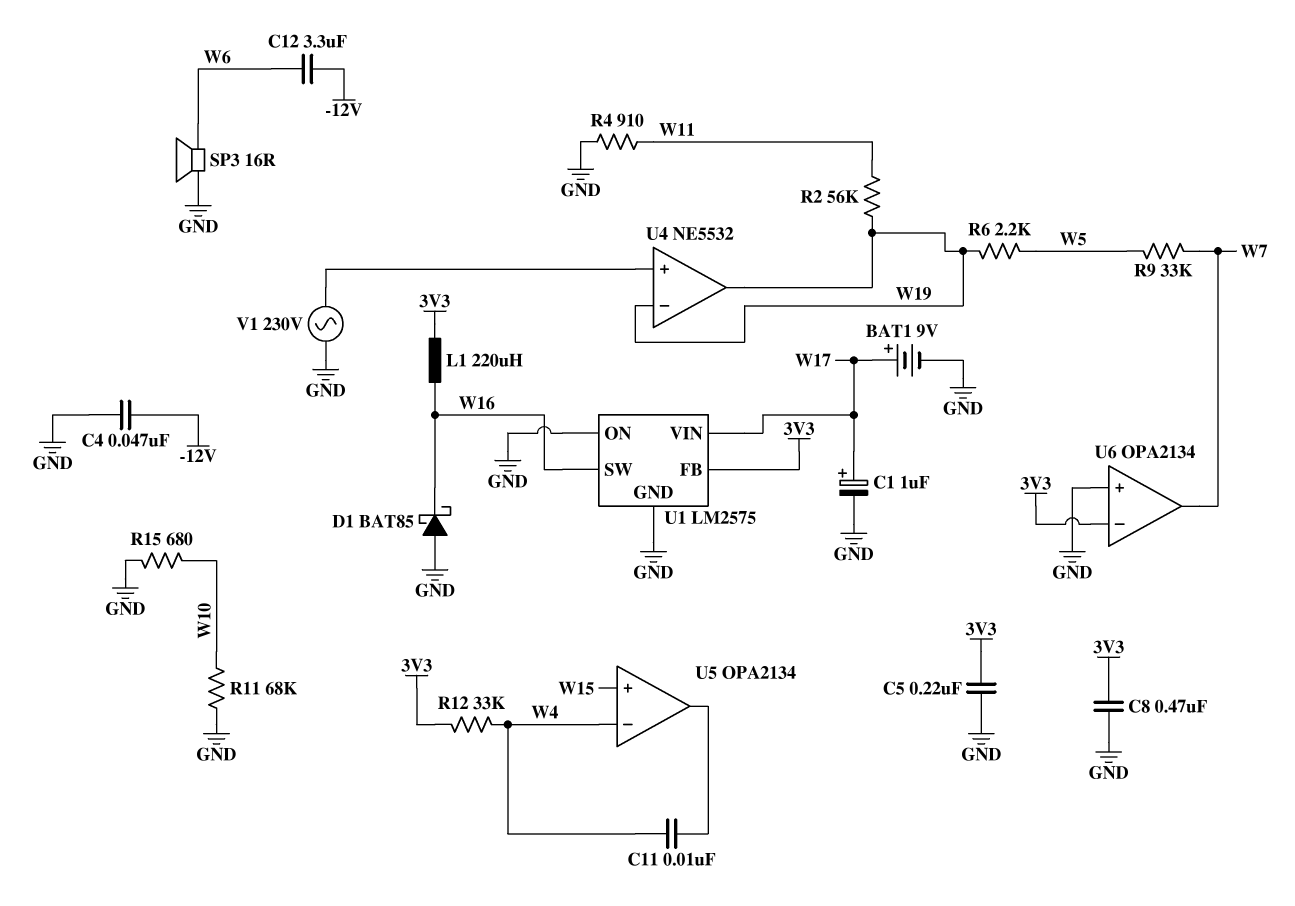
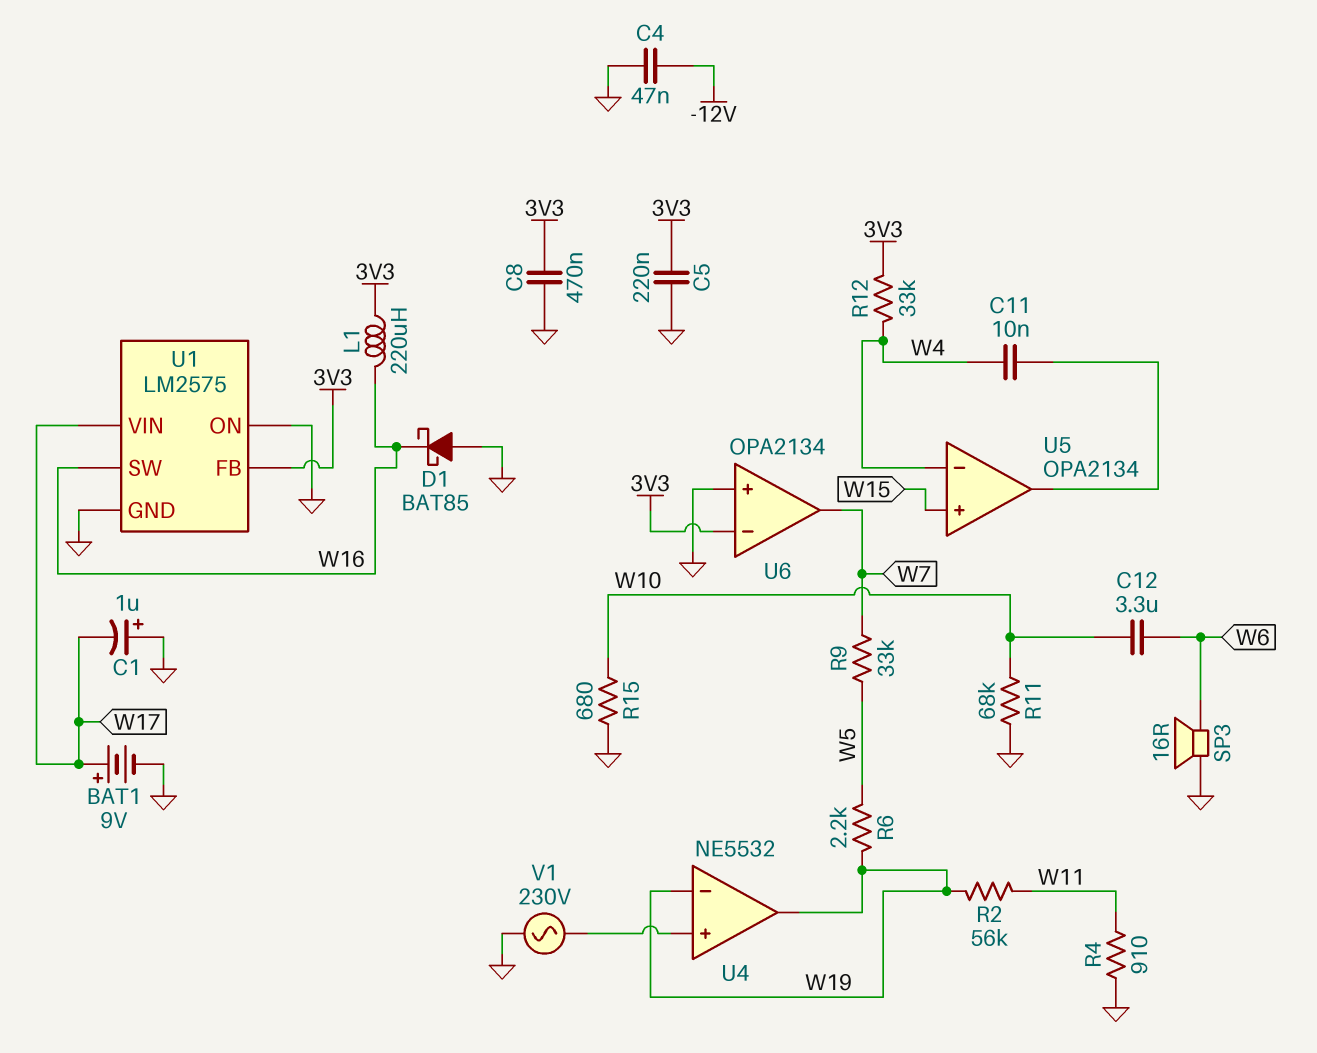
C1: 1uF (plus W17, minus GND) -> 1uF (plus GND, minus W17)
C12: 3.3uF (-12V, W6) -> 3.3uF (W6, W10)

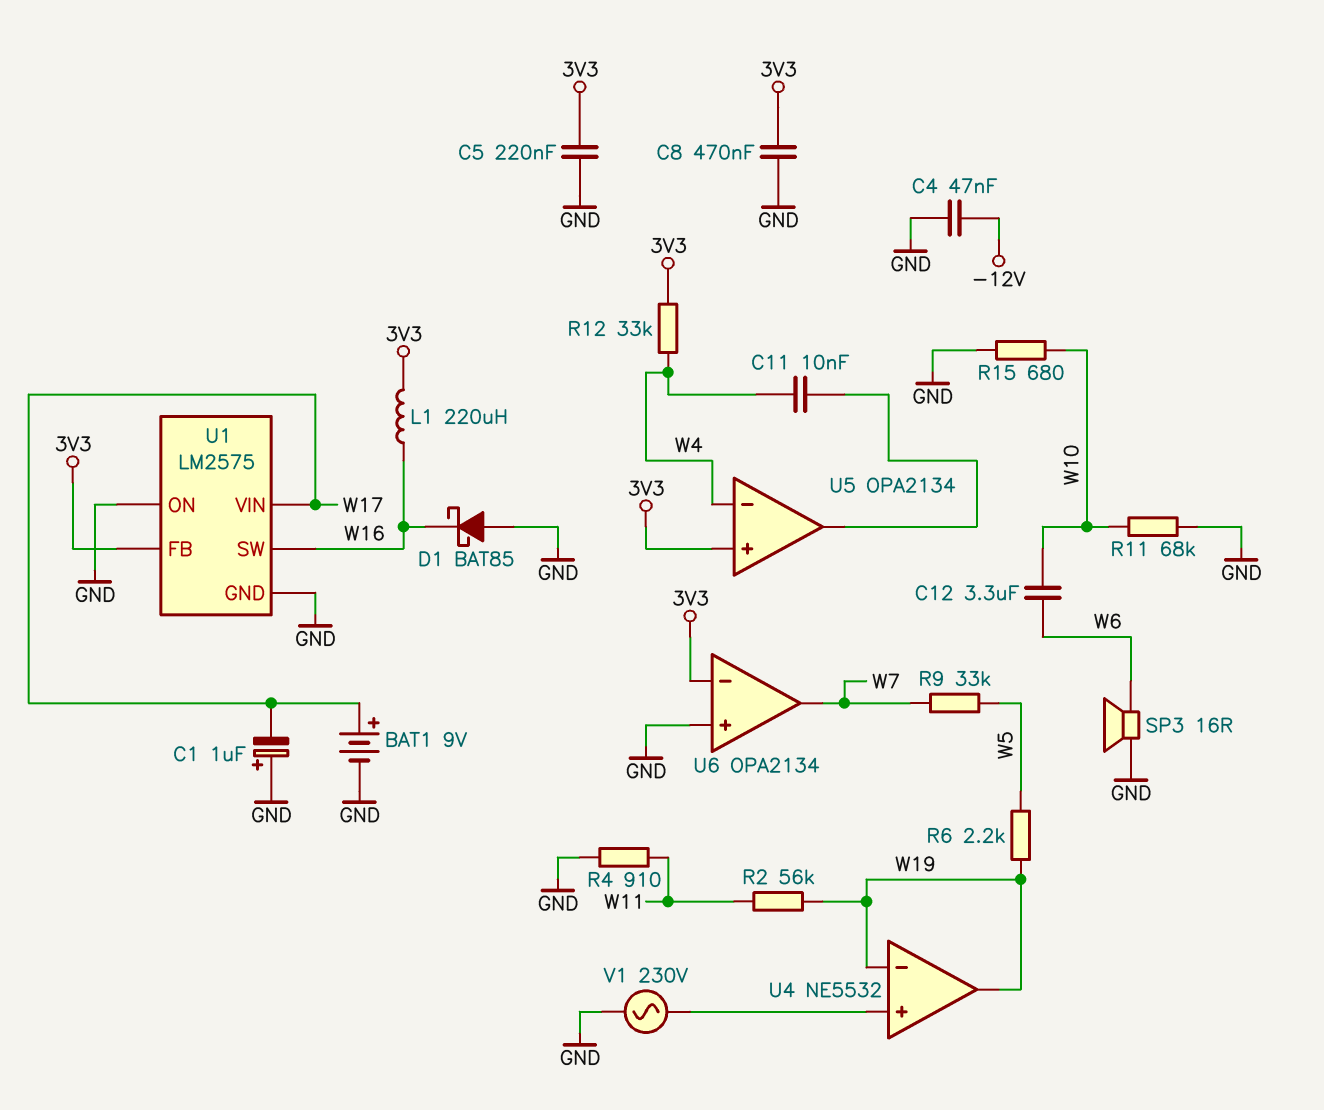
U5 pin in+: W15 -> 3V3

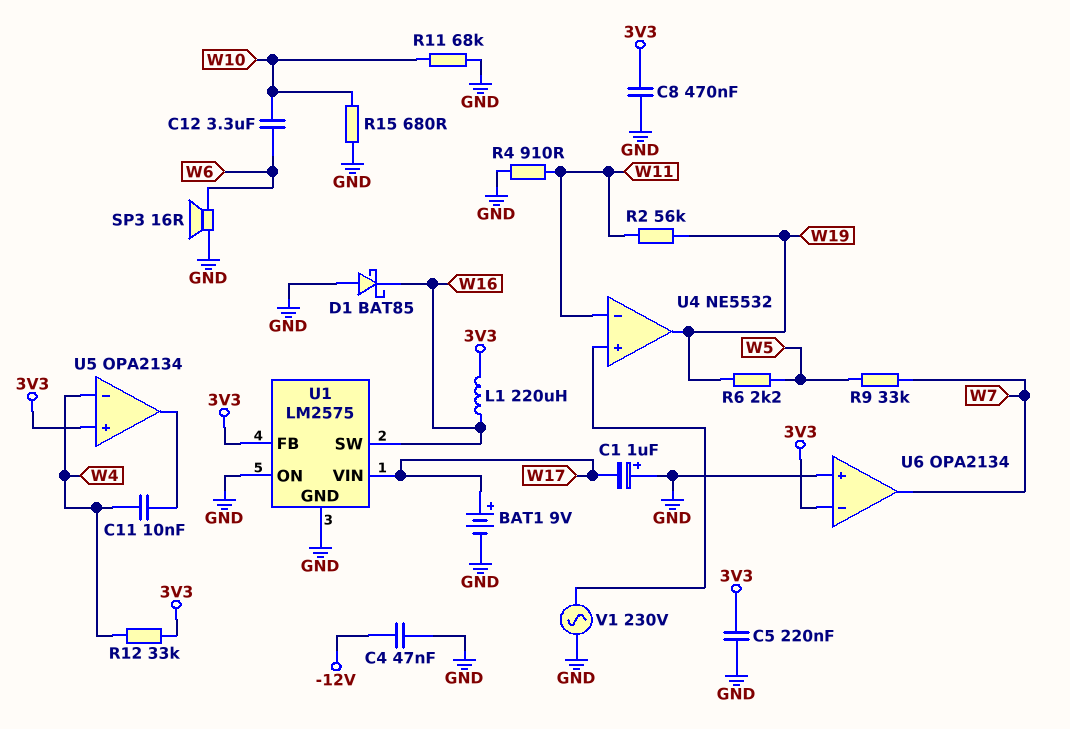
U4 pin in-: W19 -> W11

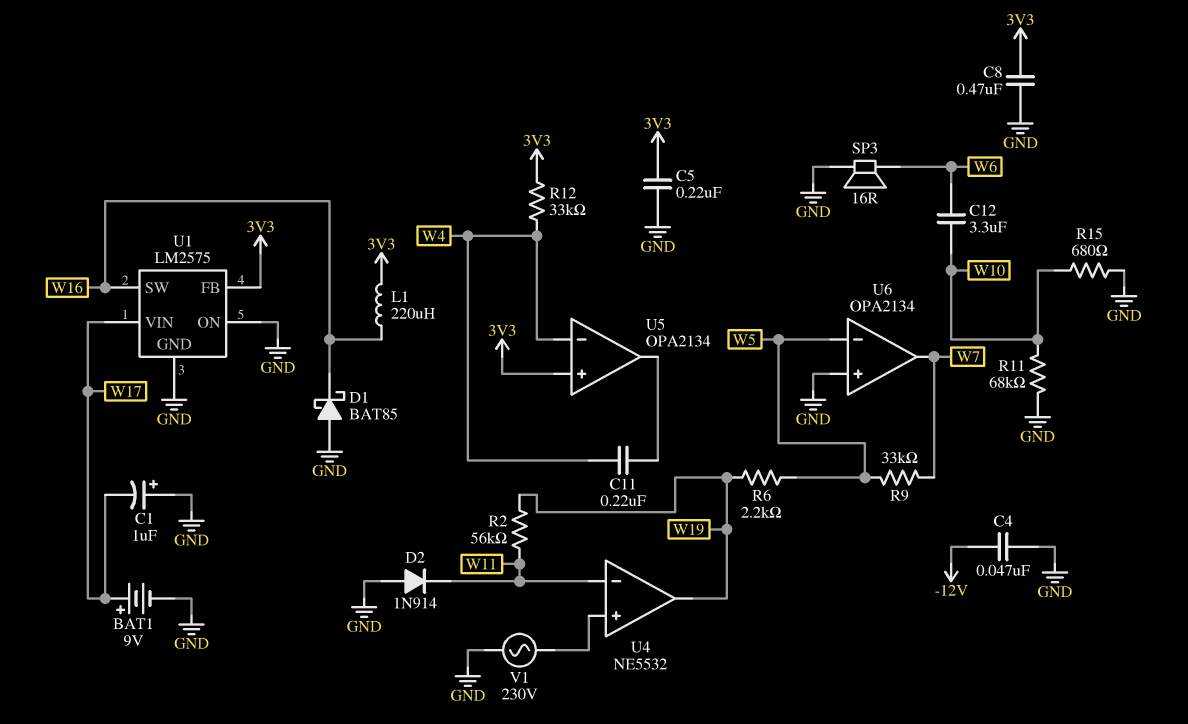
C11: 10nF (U5/out, W4) -> 220nF (U5/out, W4)
D2: none -> diode 1N914 (A GND, K W11)
R4: 910 (GND, W11) -> none
U6 pin in-: 3V3 -> W5

